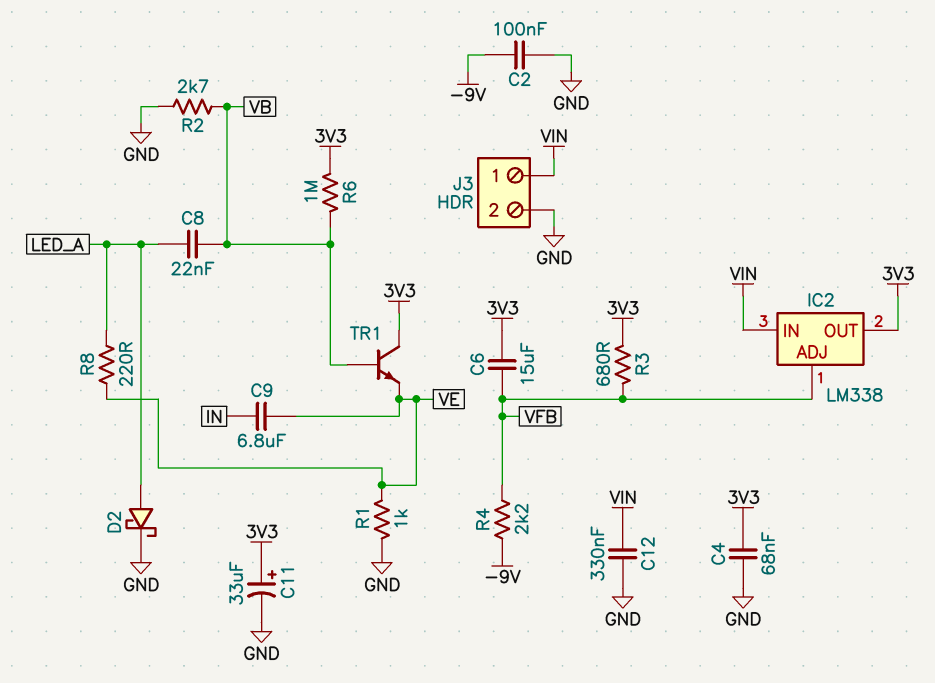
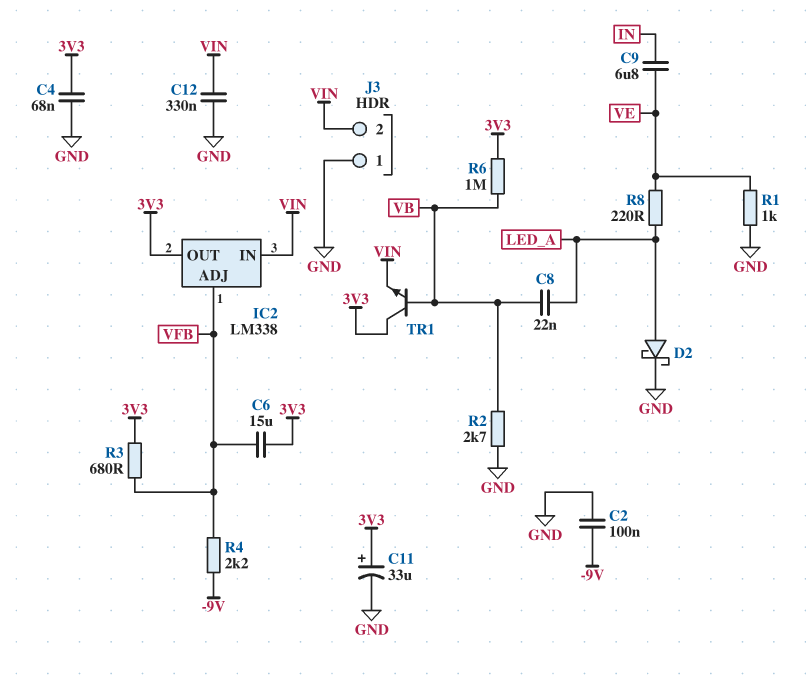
J3 pin 1: VIN -> GND
J3 pin 2: GND -> VIN
TR1: NPN (B VB, C 3V3, E VE) -> NPN (B VB, C 3V3, E VIN)

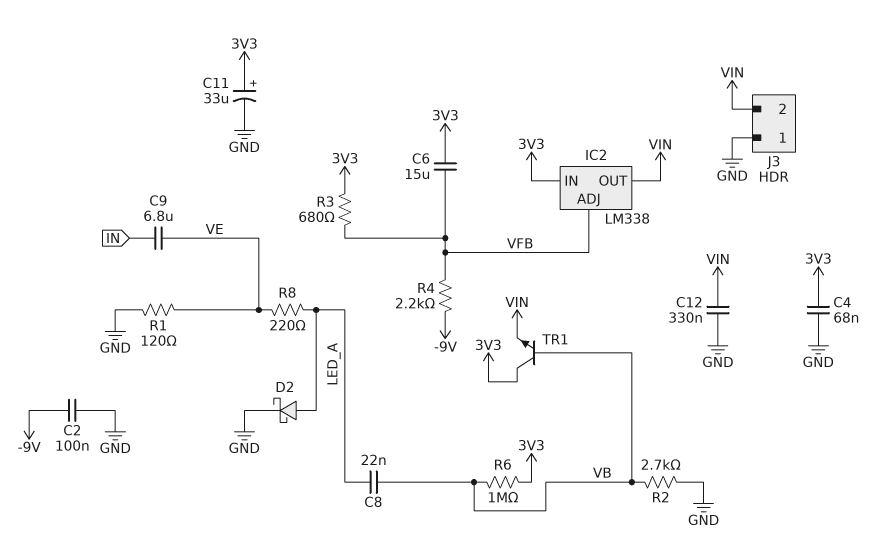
IC2 pin IN: VIN -> 3V3
IC2 pin OUT: 3V3 -> VIN
R1: 1k (GND, VE) -> 120 (GND, VE)

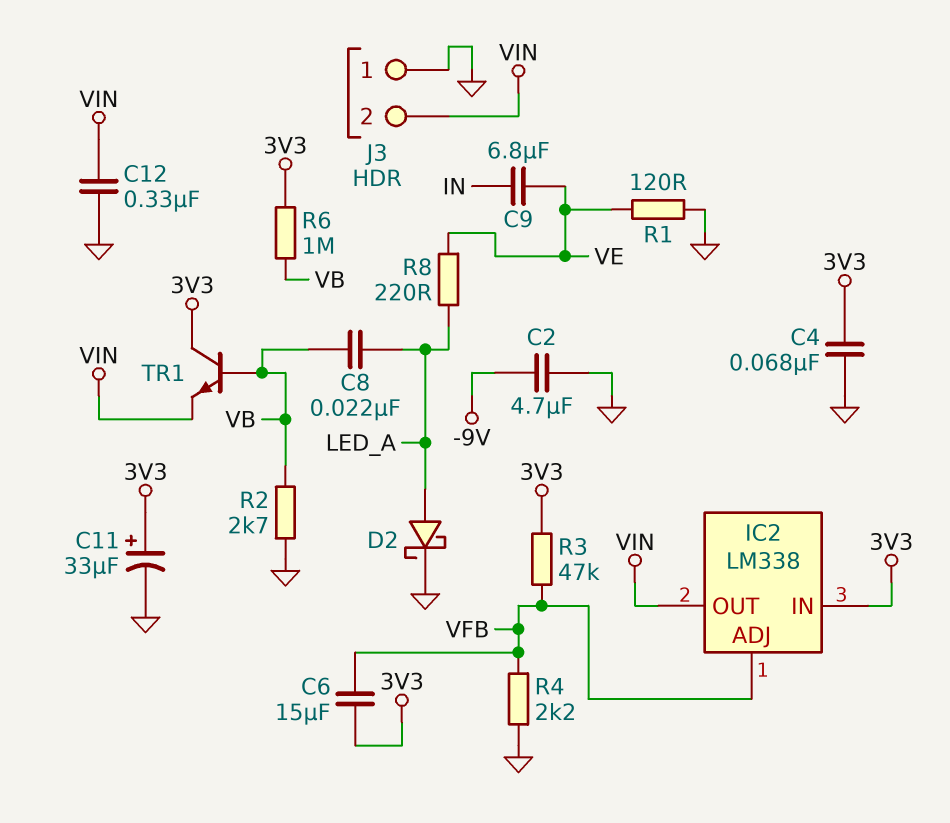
C2: 100nF (-9V, GND) -> 4.7uF (-9V, GND)
R3: 680 (3V3, VFB) -> 47k (3V3, VFB)
R4: 2.2k (-9V, VFB) -> 2.2k (GND, VFB)

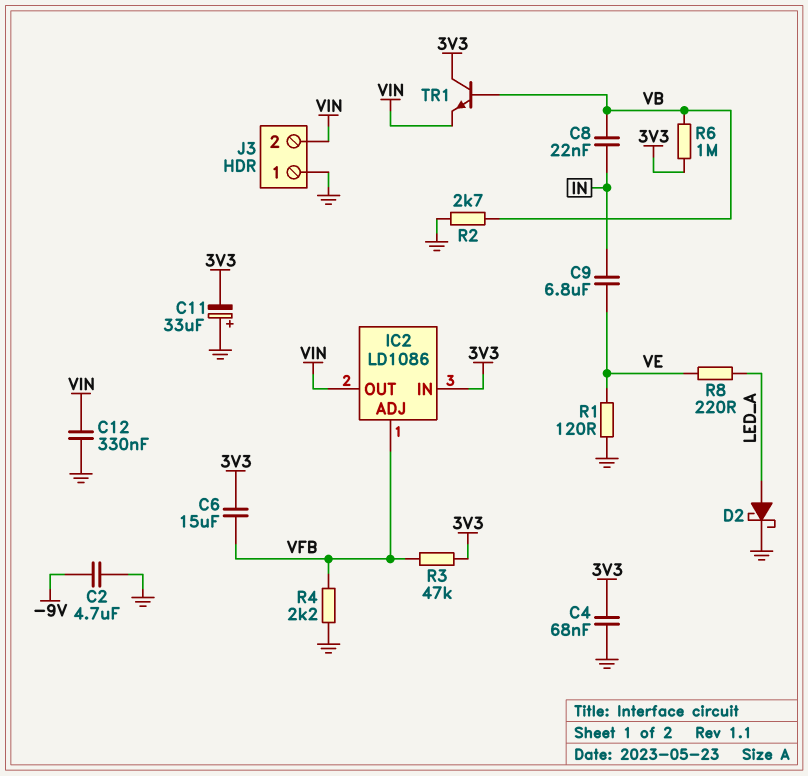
C8: 22nF (LED_A, VB) -> 22nF (IN, VB)
C11: 33uF (plus 3V3, minus GND) -> 33uF (plus GND, minus 3V3)
IC2: LM338 -> LD1086

